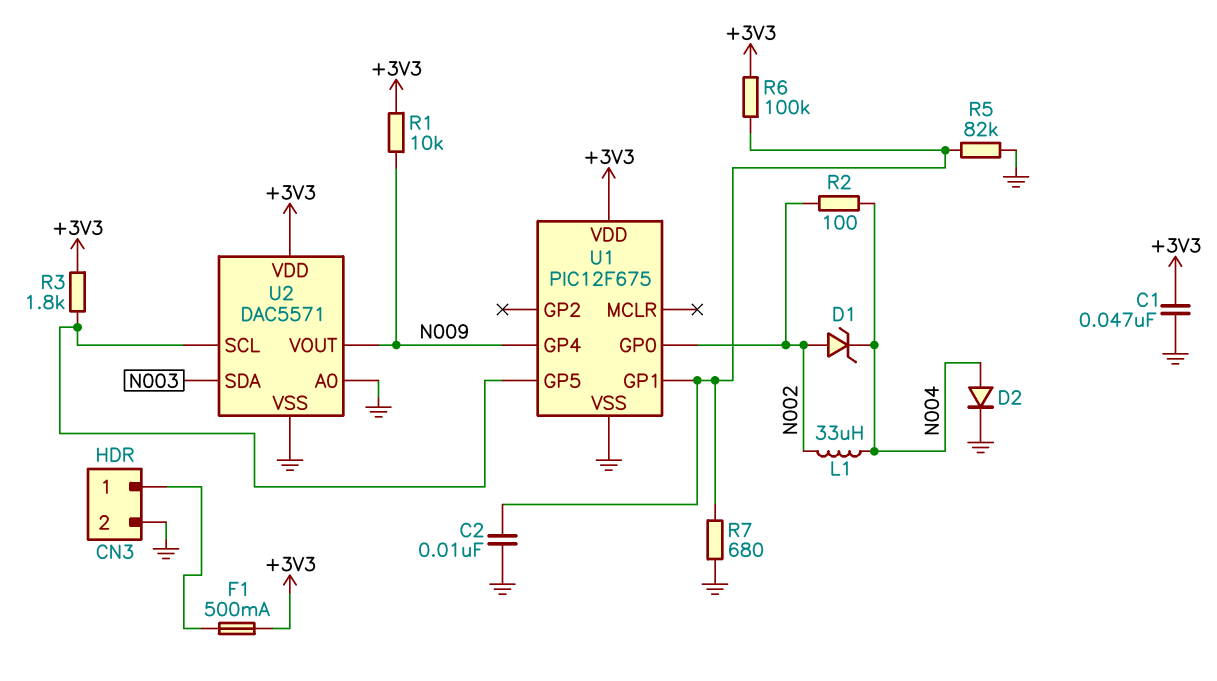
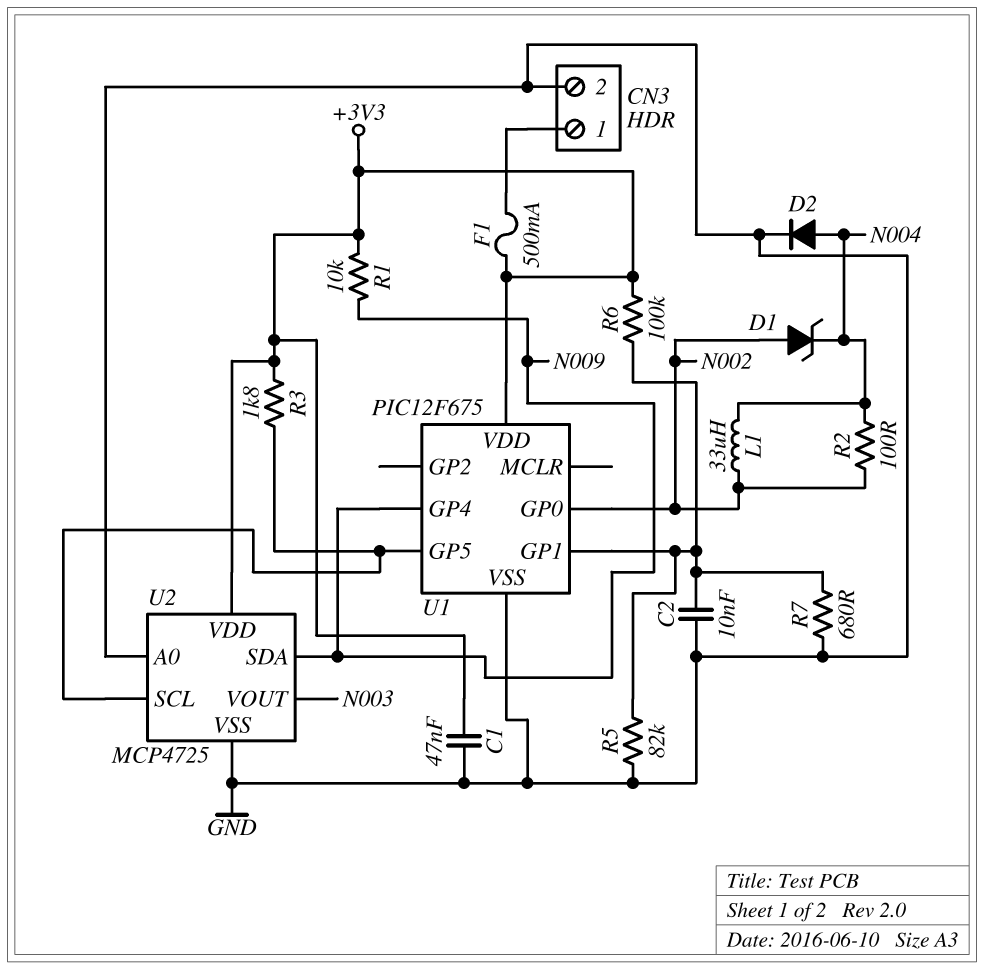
U2: DAC5571 -> MCP4725
U2 pin SDA: N003 -> N009
U2 pin VOUT: N009 -> N003

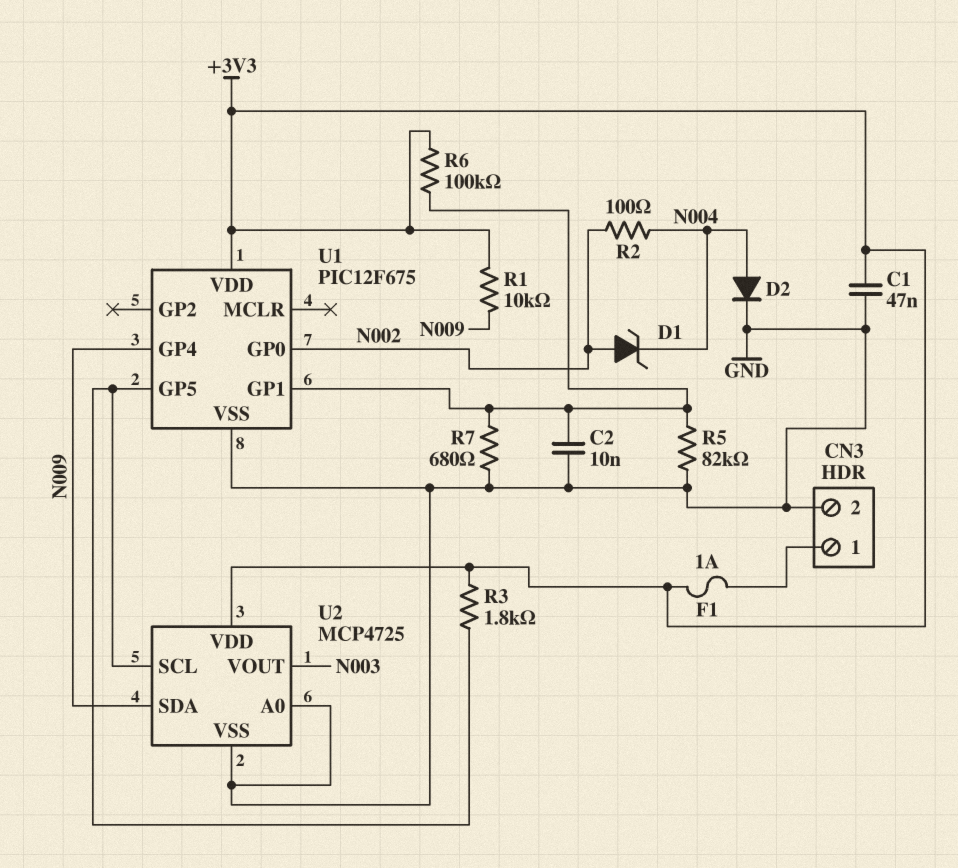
F1: 500mA (+3V3, CN3/1) -> 1A (+3V3, CN3/1)
L1: 33uH (N002, N004) -> none

